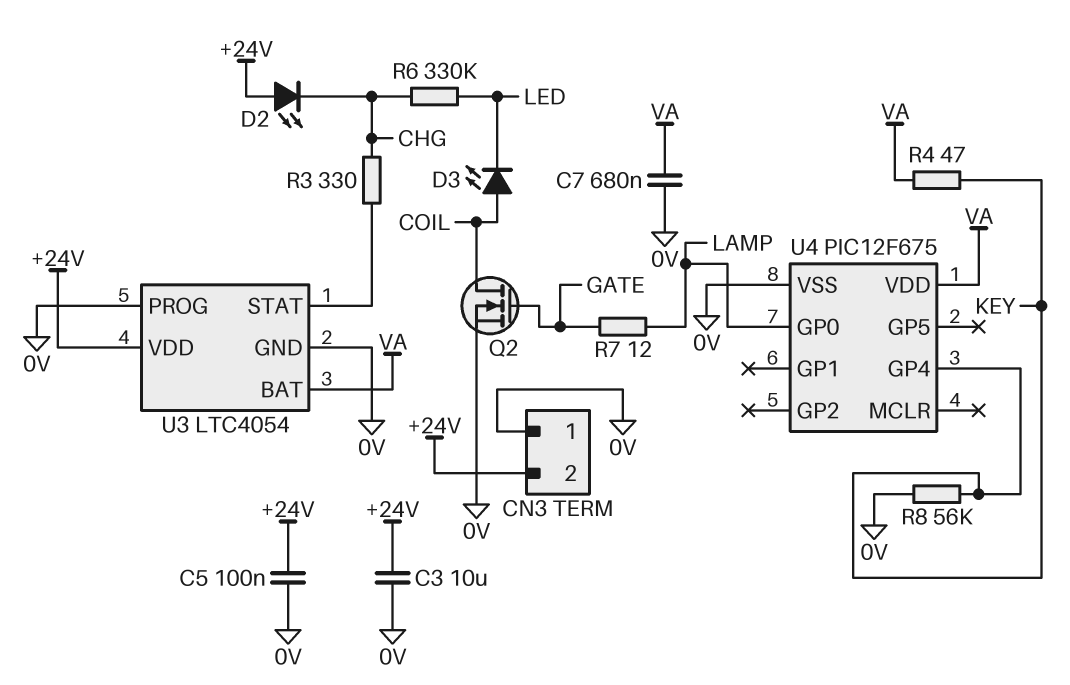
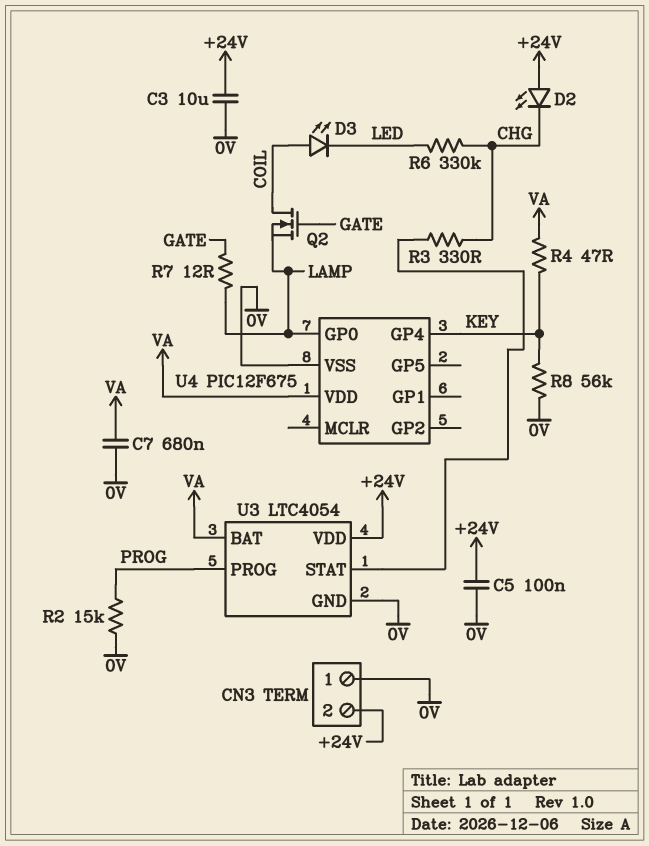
Q2: NMOS (G GATE, D COIL, S 0V) -> NMOS (G GATE, D COIL, S LAMP)
R2: none -> 15k (0V, PROG)
U3 pin PROG: 0V -> PROG

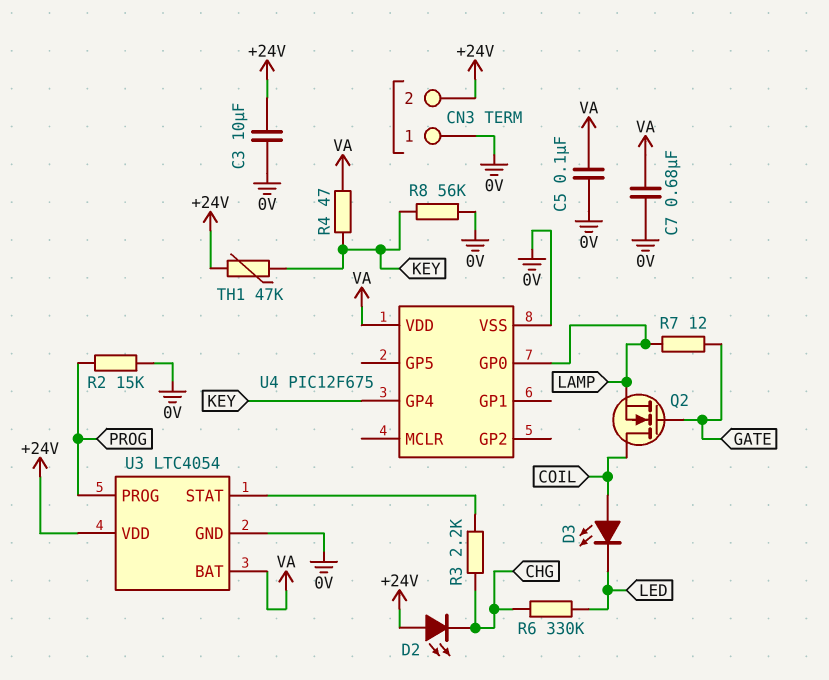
C5: 100nF (+24V, 0V) -> 100nF (0V, VA)
R3: 330 (CHG, U3/STAT) -> 2.2k (CHG, U3/STAT)
TH1: none -> 47k (+24V, KEY)

